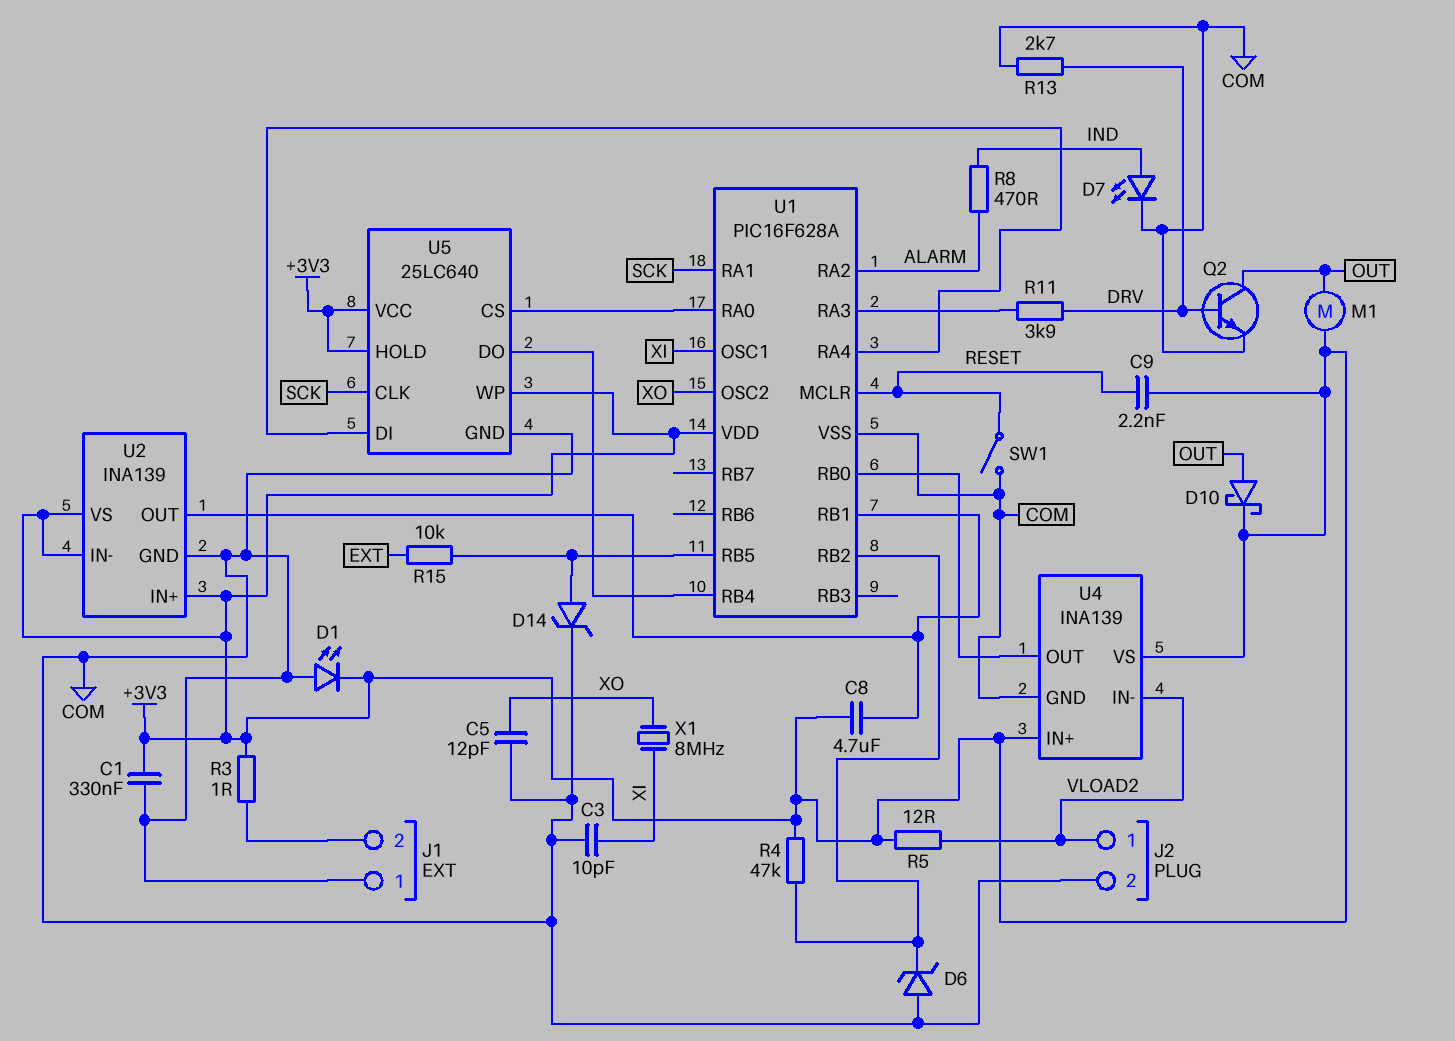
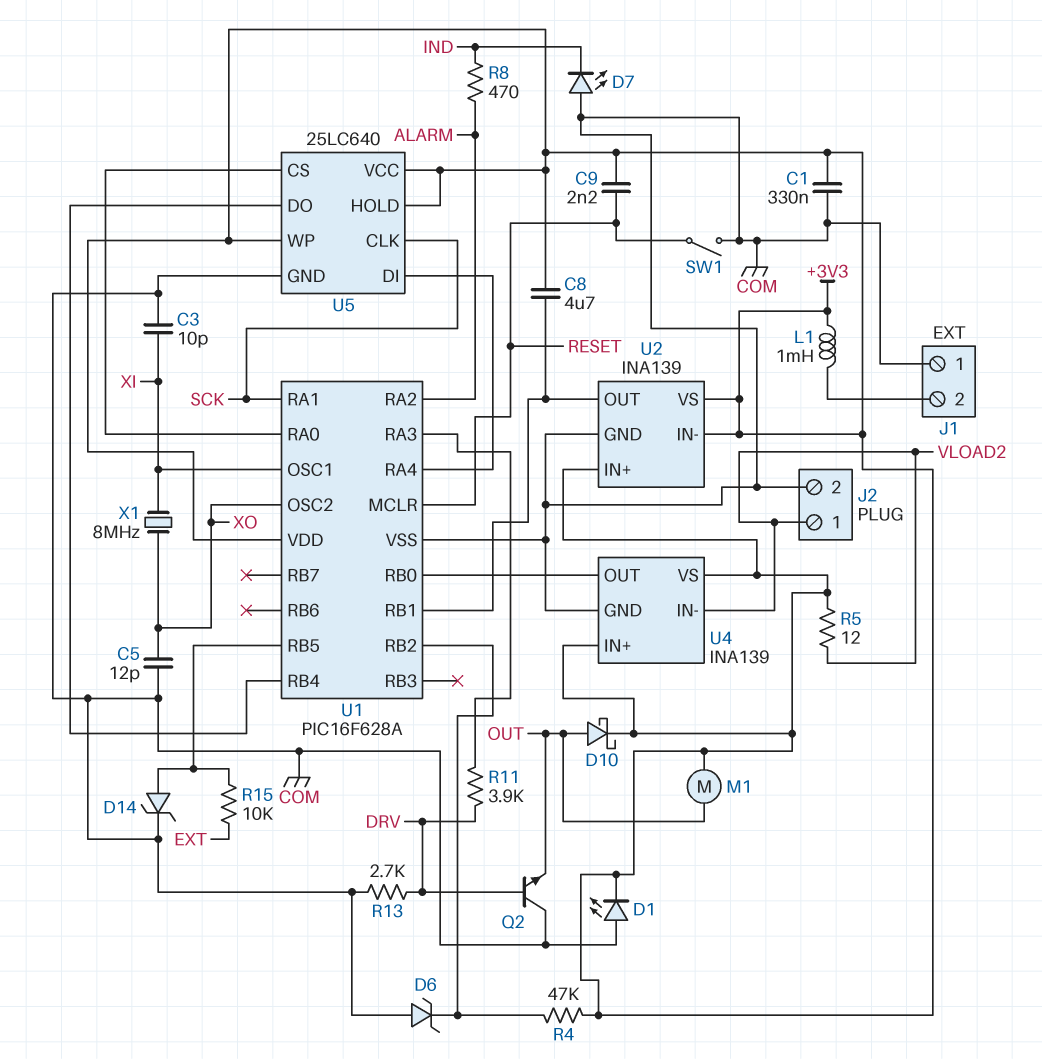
D7: LED (A IND, K COM) -> LED (A COM, K IND)
L1: none -> 1mH (+3V3, J1/2)
Q2: NPN (B DRV, C OUT, E COM) -> NPN (B DRV, C COM, E OUT)
R3: 1 (+3V3, J1/2) -> none

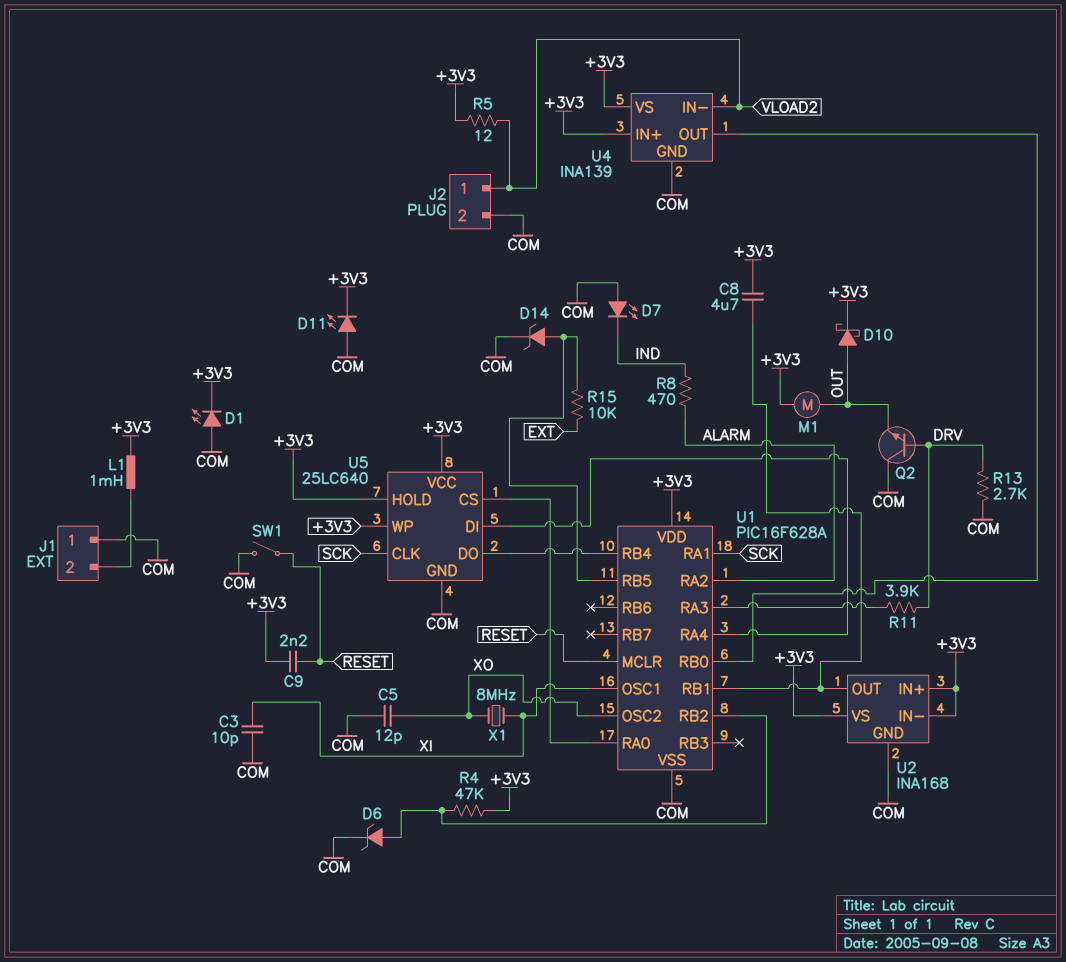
C1: 330nF (+3V3, COM) -> none
D6: zener (A COM, K U1/RB2) -> zener (A U1/RB2, K COM)
D11: none -> LED (A COM, K +3V3)
U2: INA139 -> INA168

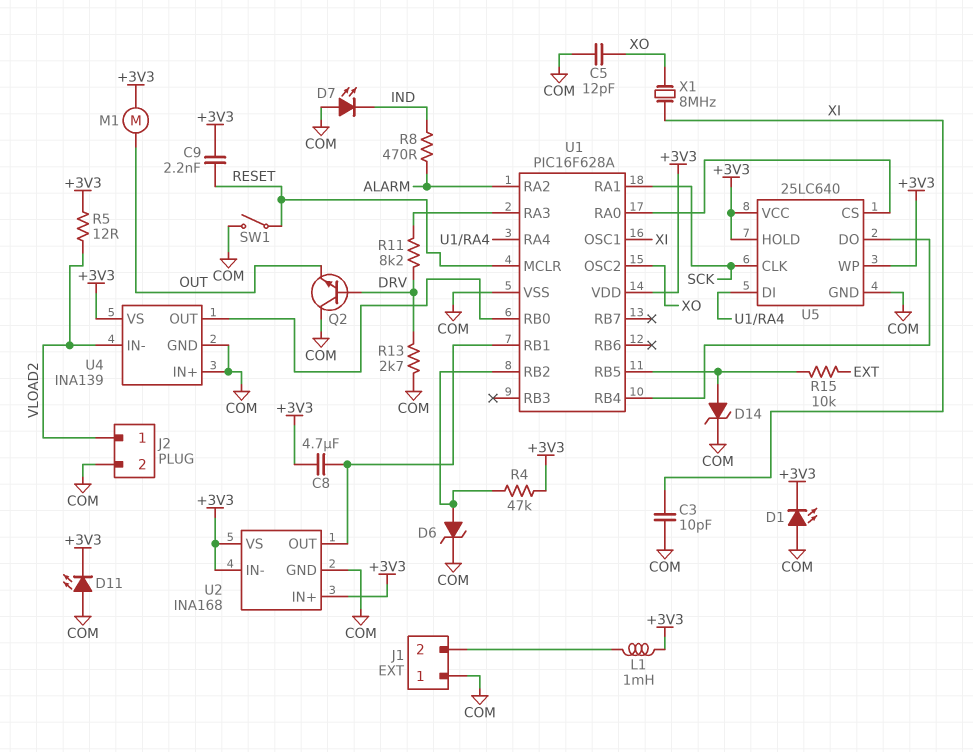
D10: schottky (A OUT, K +3V3) -> none
R11: 3.9k (DRV, U1/RA3) -> 8.2k (DRV, U1/RA3)
U4 pin IN+: +3V3 -> COM

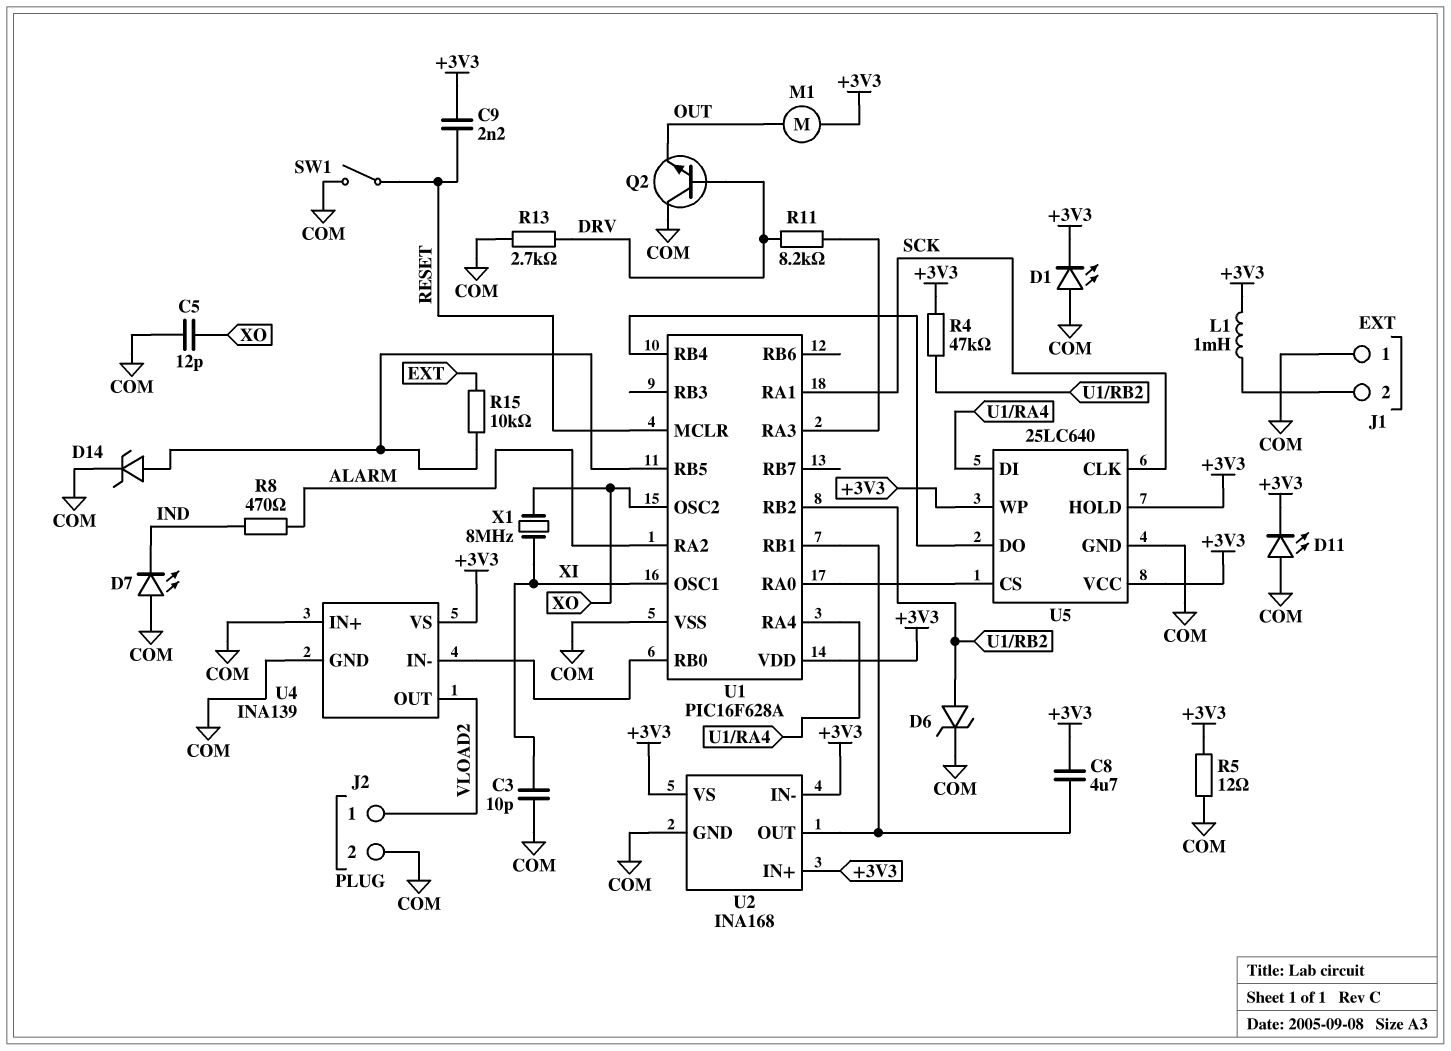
R5: 12 (+3V3, VLOAD2) -> 12 (+3V3, COM)
U4 pin IN-: VLOAD2 -> U1/RB0
U4 pin OUT: U1/RB0 -> VLOAD2

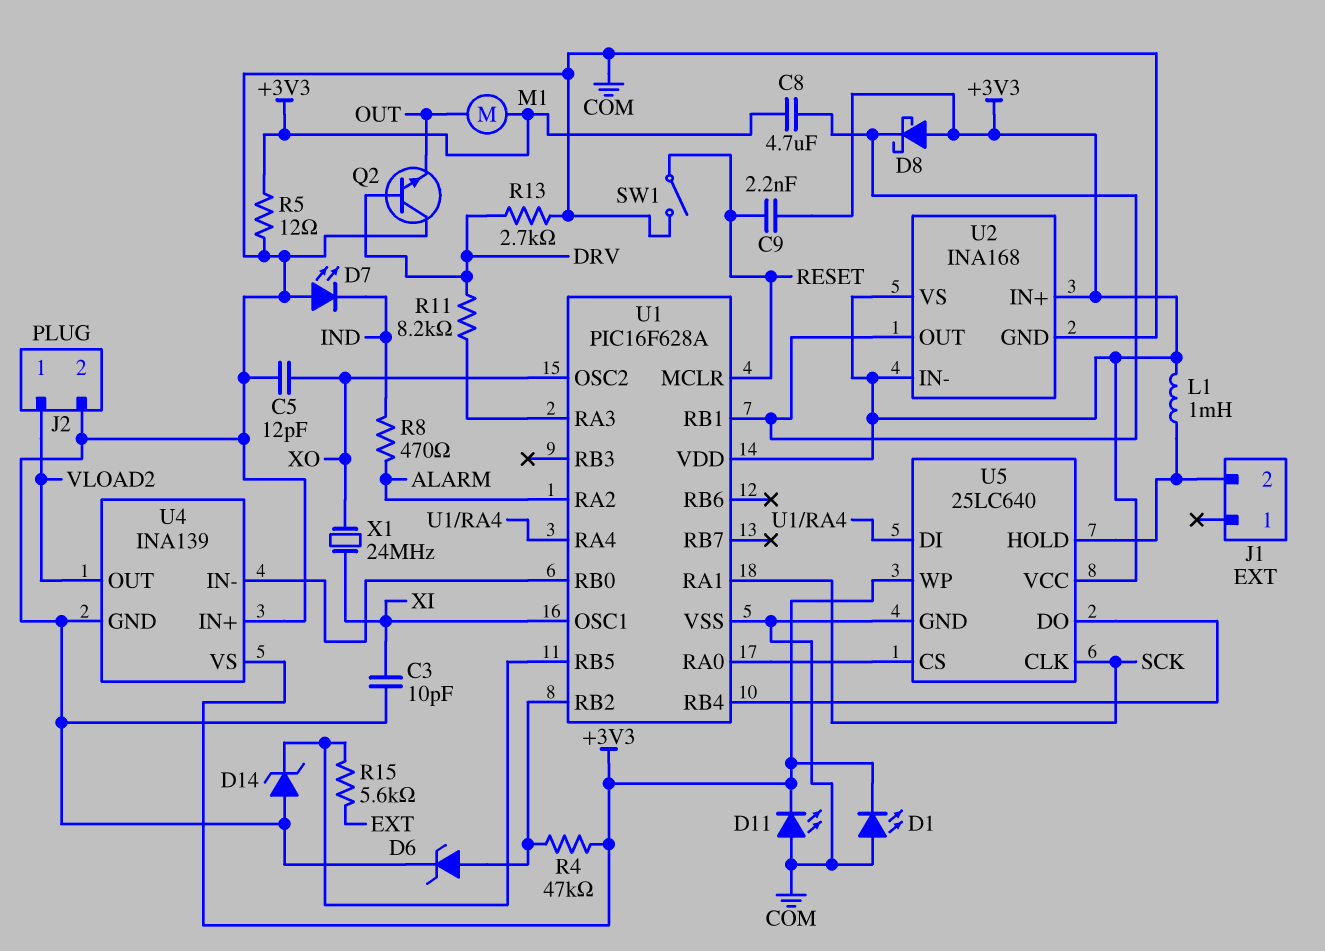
D8: none -> schottky (A +3V3, K U1/RB1)
D14: zener (A U1/RB5, K COM) -> zener (A COM, K U1/RB5)
J1 pin 1: COM -> none
R15: 10k (EXT, U1/RB5) -> 5.6k (EXT, U1/RB5)
U5 pin HOLD: +3V3 -> J1/2
X1: 8MHz (XI, XO) -> 24MHz (XI, XO)

